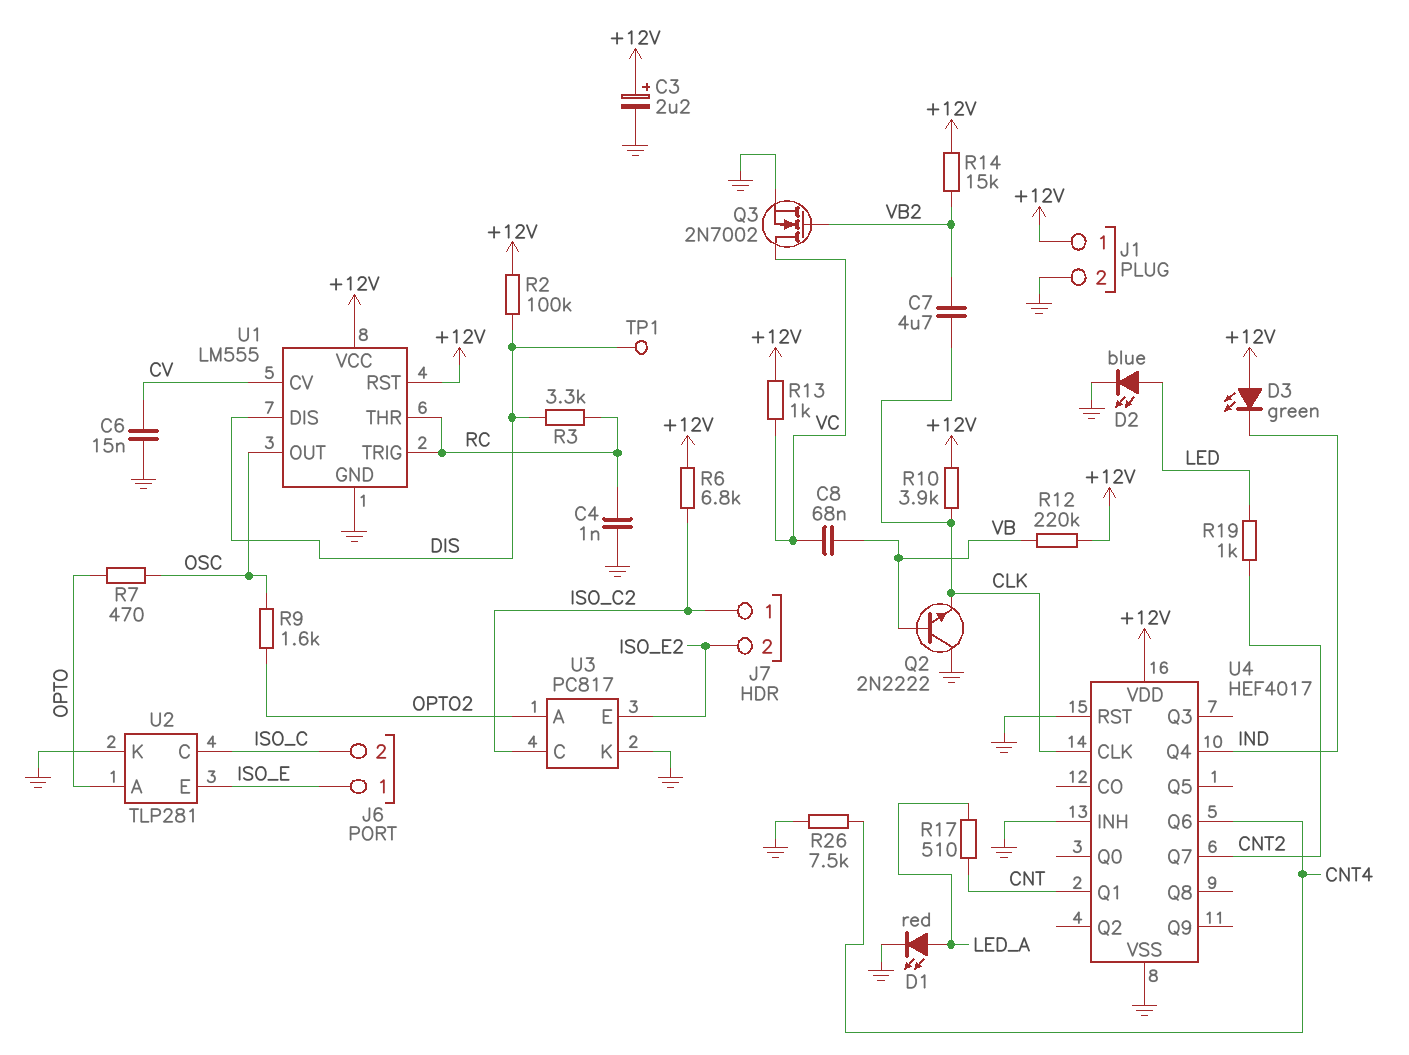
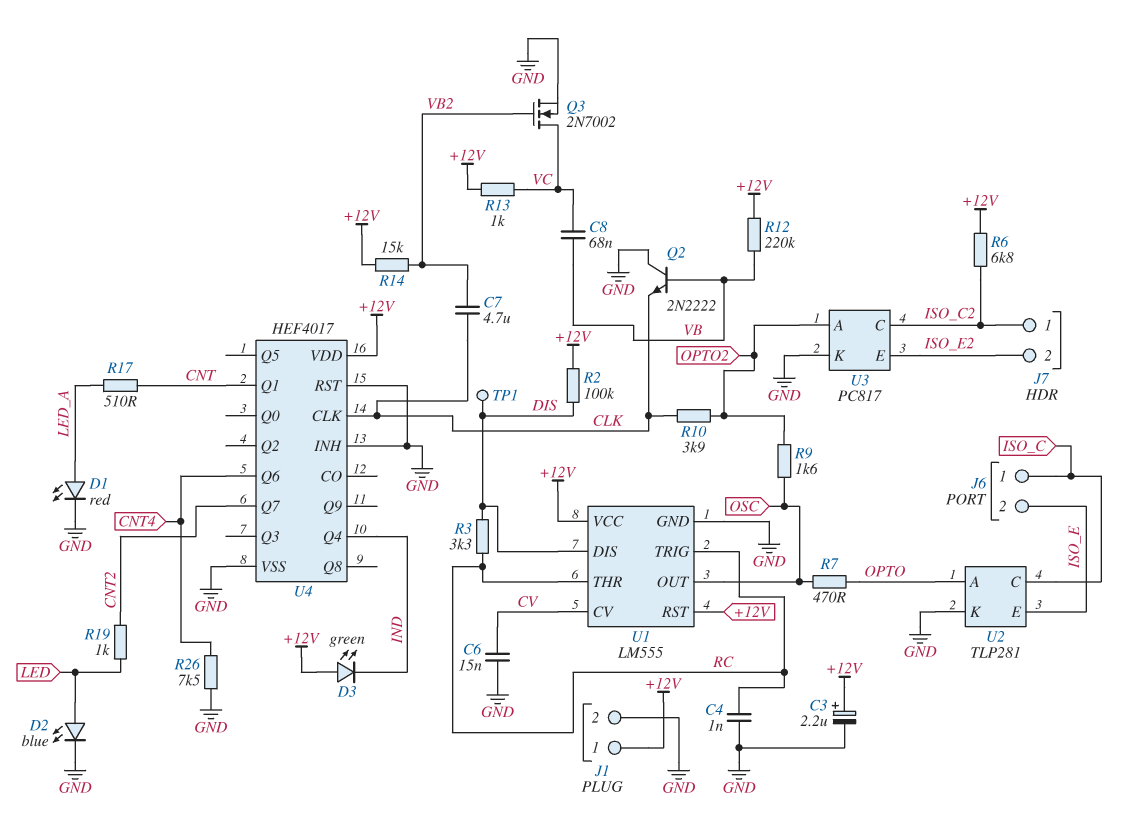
J6 pin 1: ISO_E -> ISO_C
J6 pin 2: ISO_C -> ISO_E
R10: 3.9k (+12V, CLK) -> 3.9k (CLK, OPTO2)

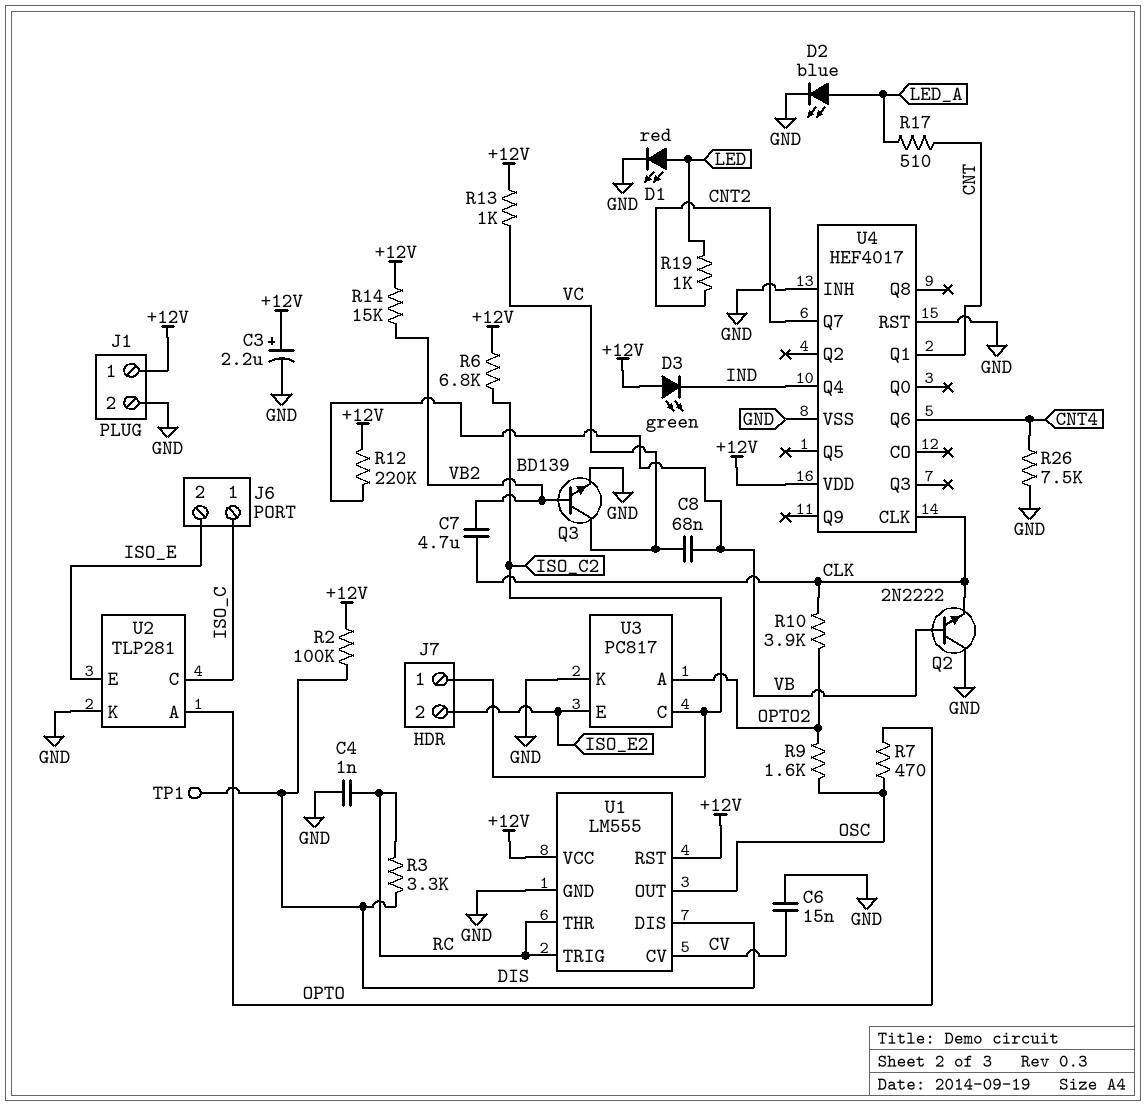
D1: LED red (A LED_A, K GND) -> LED red (A LED, K GND)
D2: LED blue (A LED, K GND) -> LED blue (A LED_A, K GND)
Q3: NMOS 2N7002 (G VB2, D VC, S GND) -> NPN BD139 (B VB2, C VC, E GND)

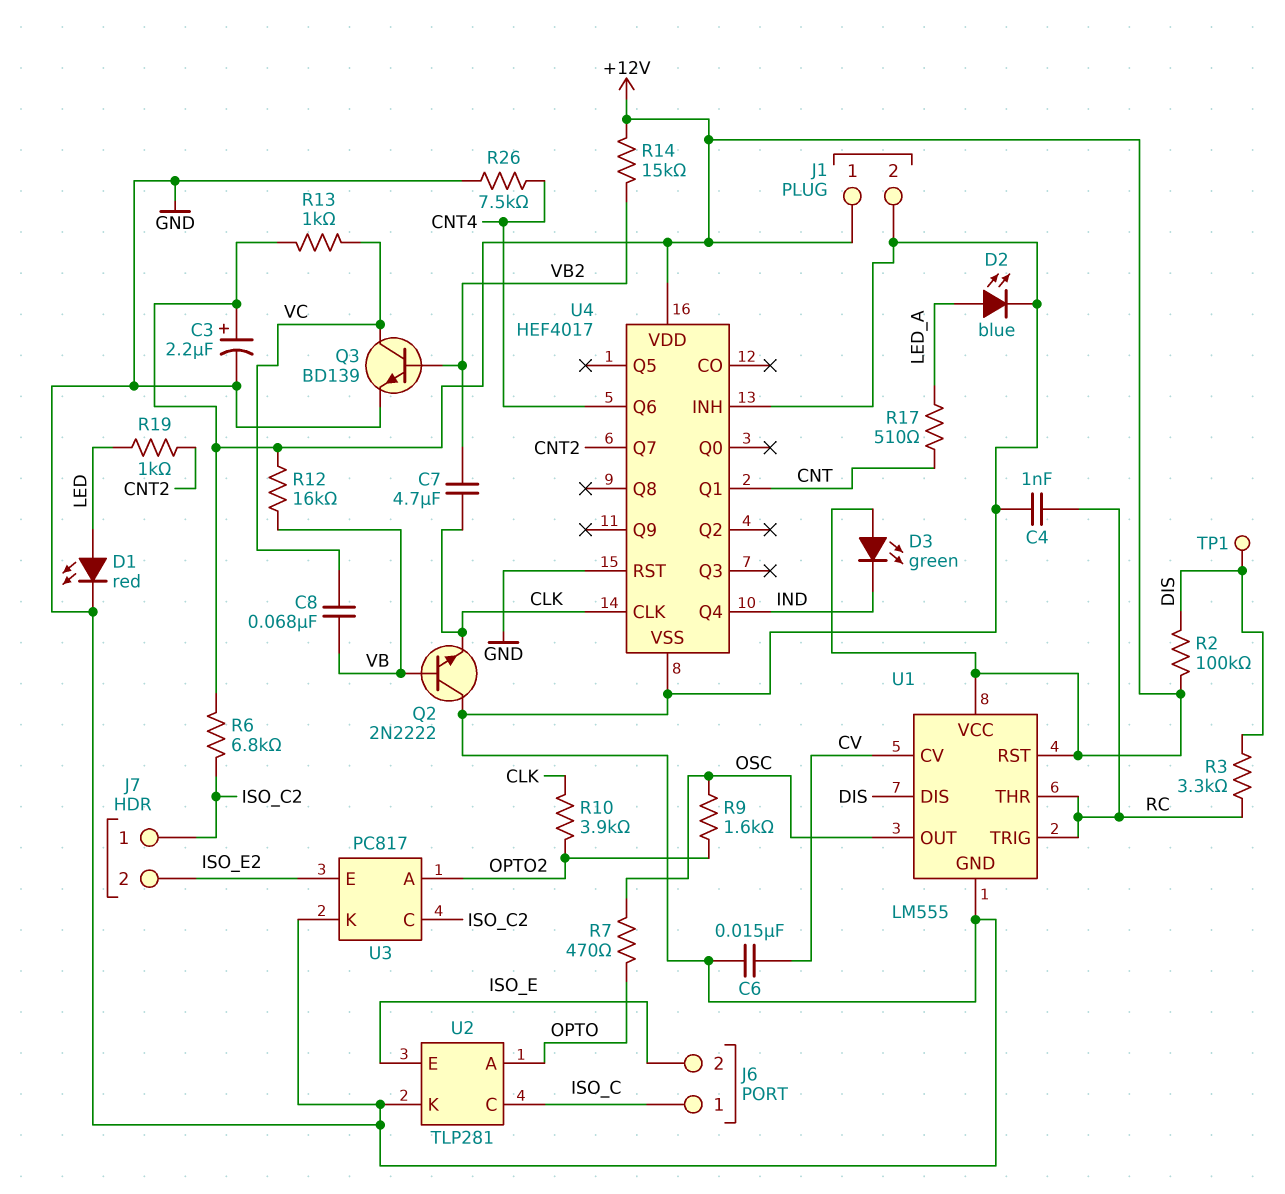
R12: 220k (+12V, VB) -> 16k (+12V, VB)

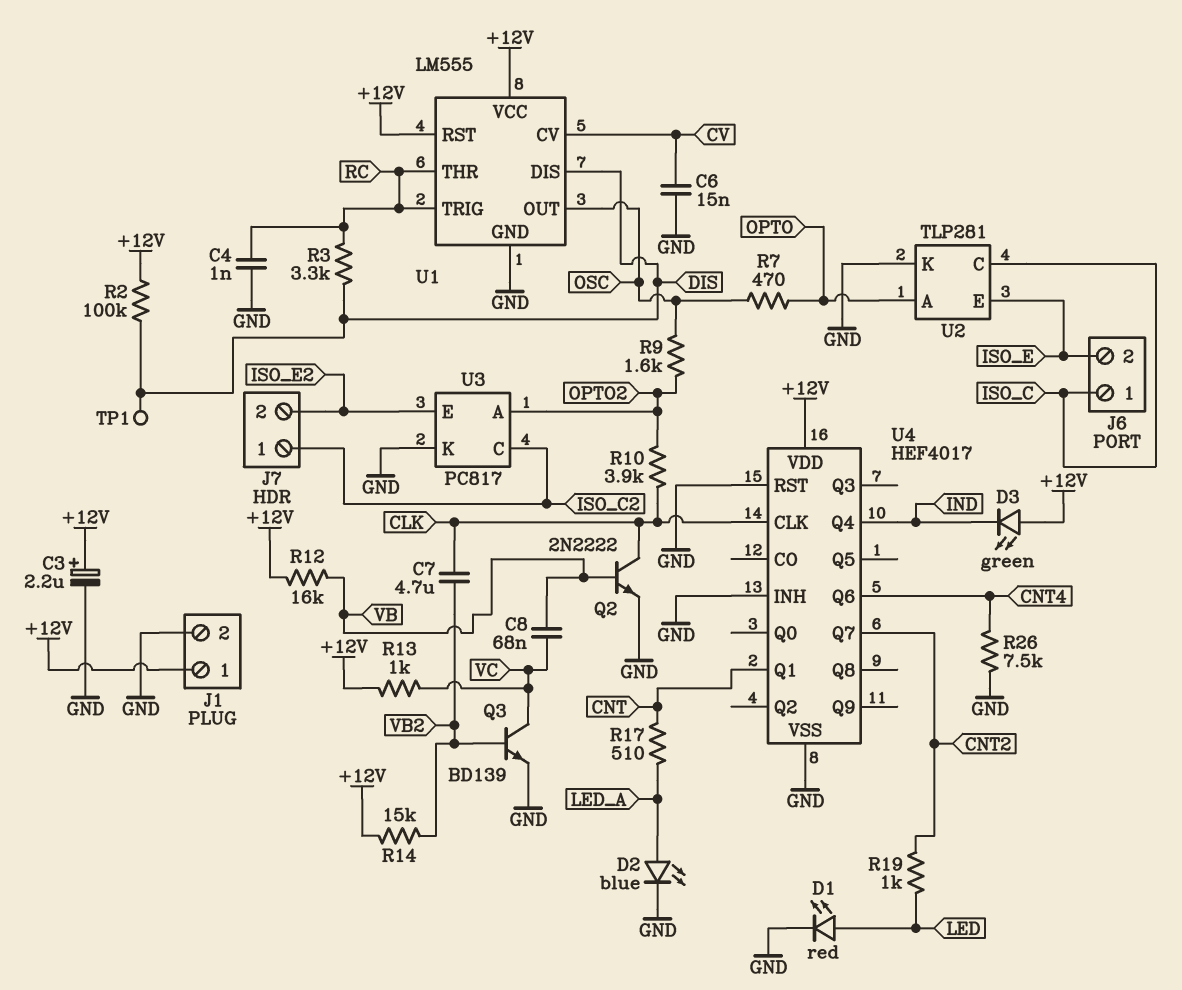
Q2: NPN 2N2222 (B VB, C GND, E CLK) -> NPN 2N2222 (B VB, C CLK, E GND)
R6: 6.8k (+12V, ISO_C2) -> none

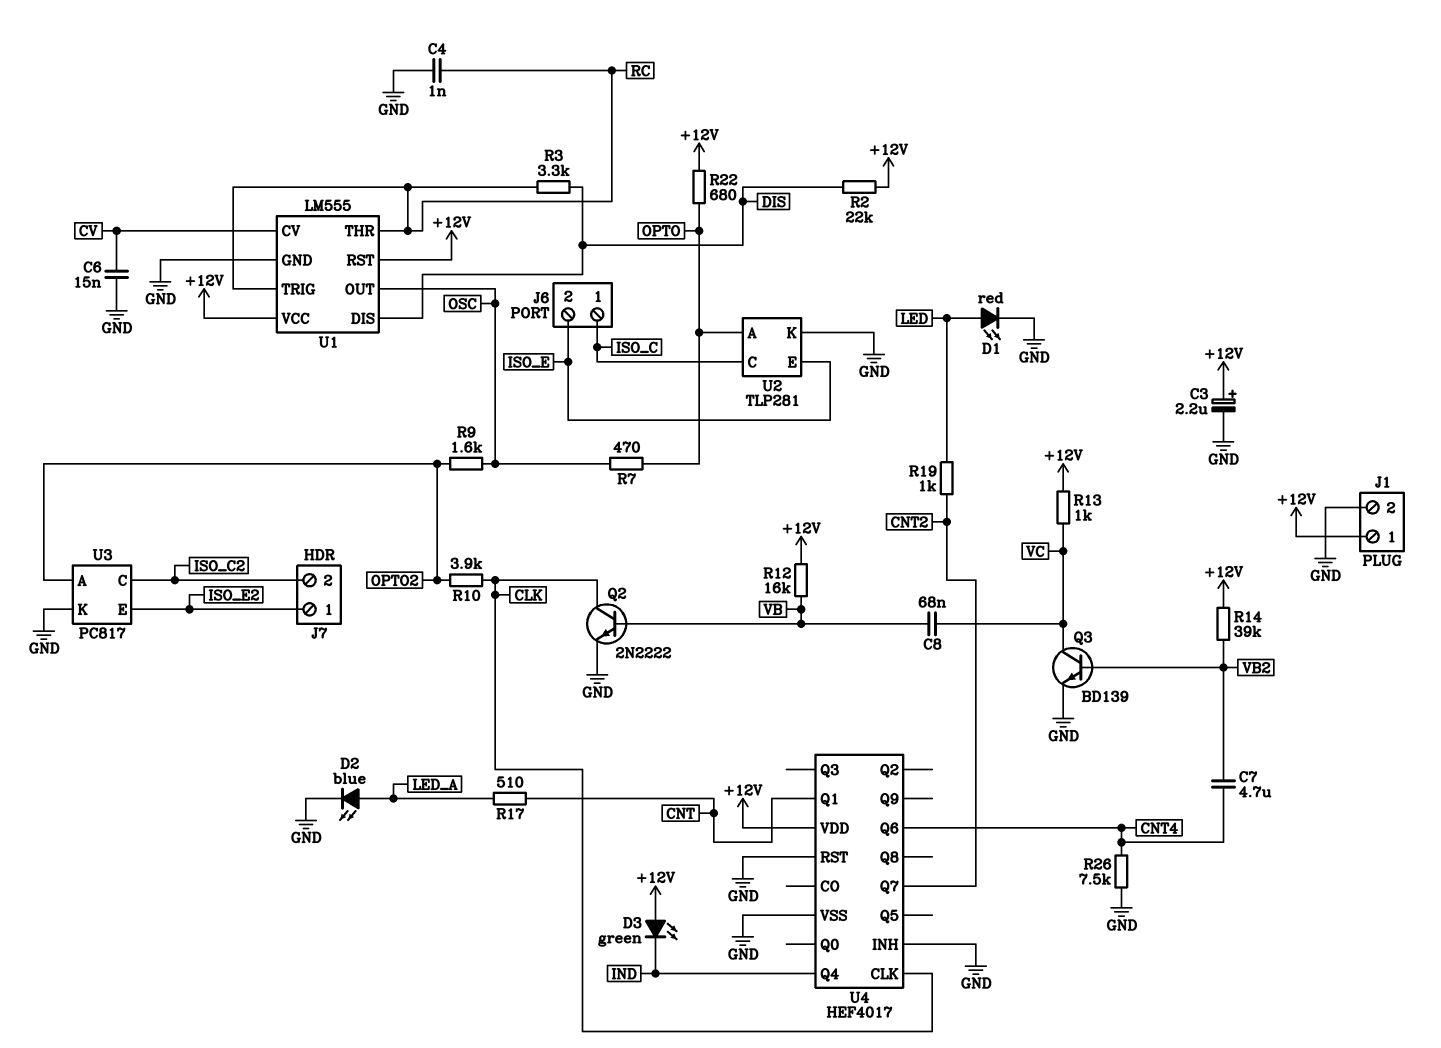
C7: 4.7uF (CLK, VB2) -> 4.7uF (CNT4, VB2)
J7 pin 1: ISO_C2 -> ISO_E2
J7 pin 2: ISO_E2 -> ISO_C2
R2: 100k (+12V, DIS) -> 22k (+12V, DIS)
R14: 15k (+12V, VB2) -> 39k (+12V, VB2)
R22: none -> 680 (+12V, OPTO)
TP1: test point (DIS) -> none

